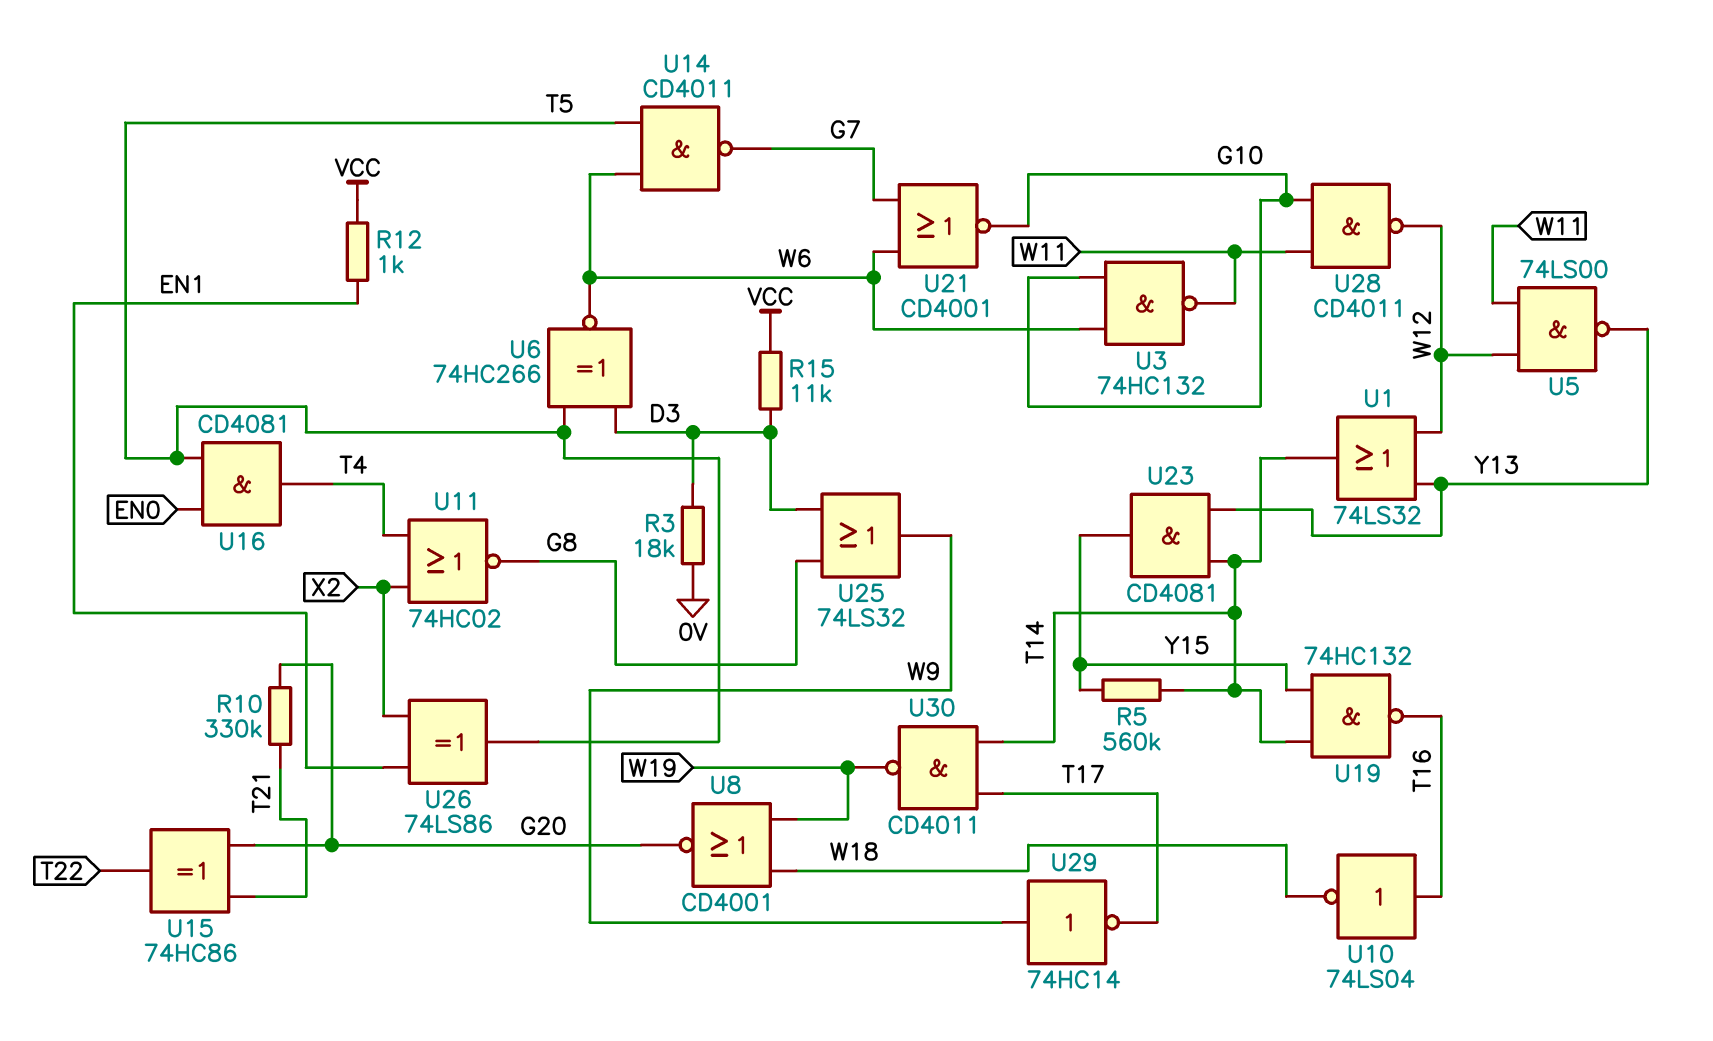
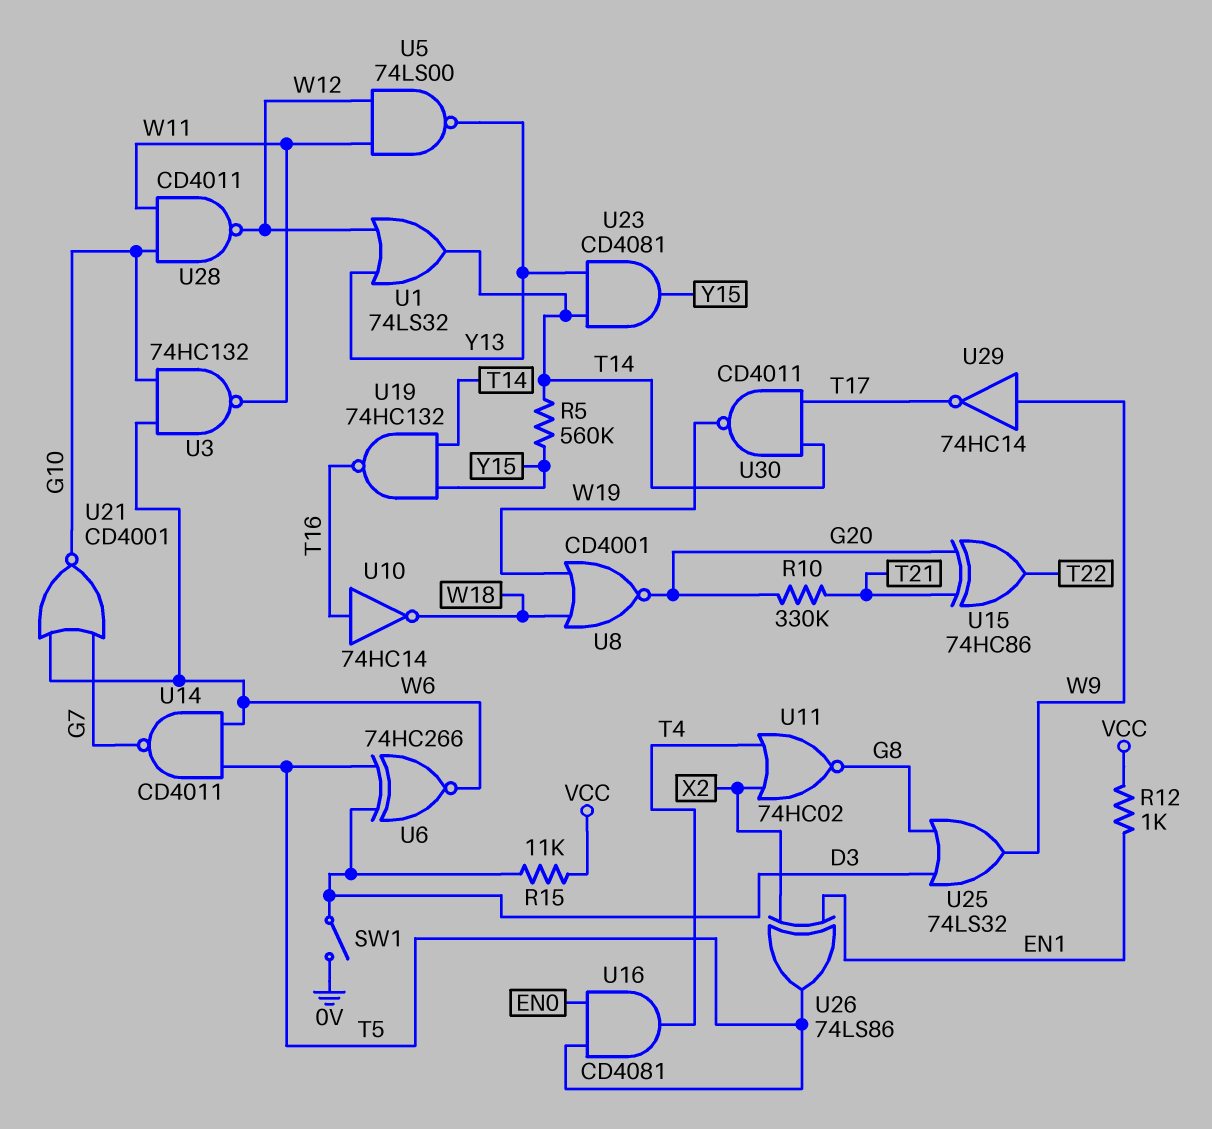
R3: 18k (0V, D3) -> none
SW1: none -> switch (0V, D3)
U10: NOT 74LS04 (in T16, out W18) -> NOT 74HC14 (in T16, out W18)

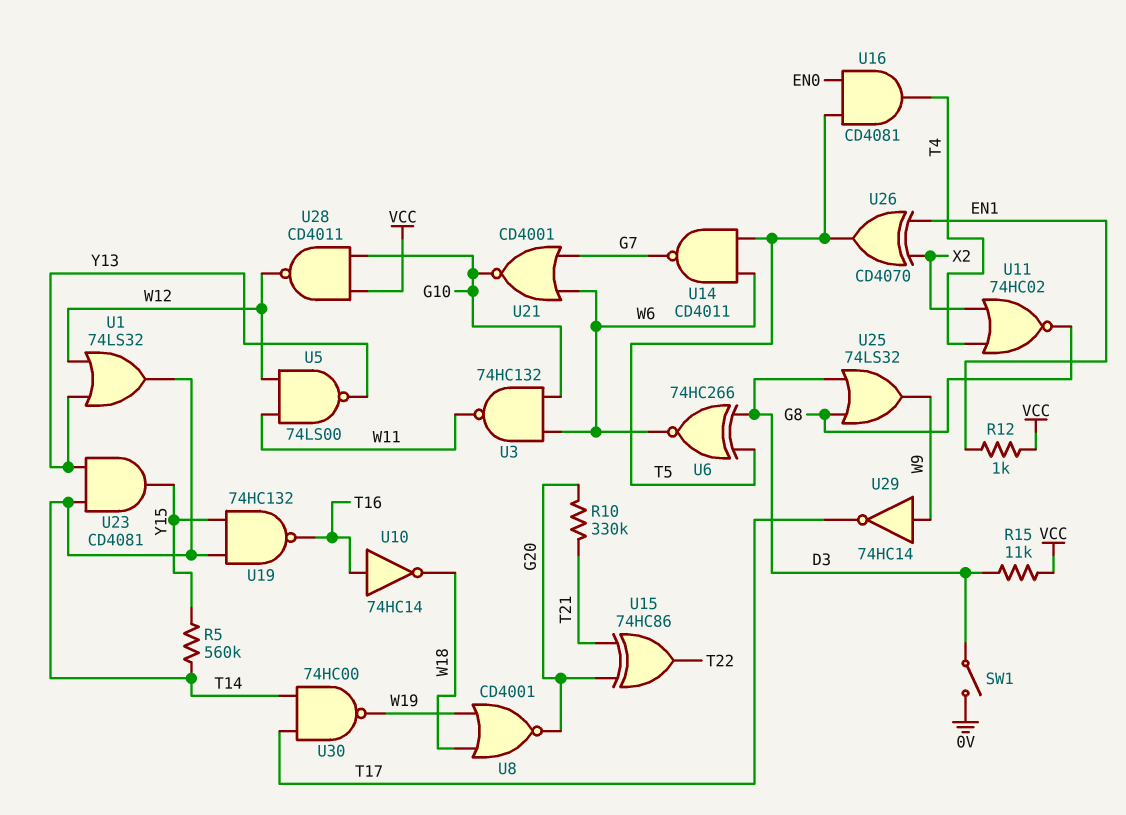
U26: XOR 74LS86 (in EN1, in X2, out T5) -> XOR CD4070 (in EN1, in X2, out T5)
U28: NAND CD4011 (in G10, in W11, out W12) -> NAND CD4011 (in G10, in VCC, out W12)
U30: NAND CD4011 (in T14, in T17, out W19) -> NAND 74HC00 (in T14, in T17, out W19)

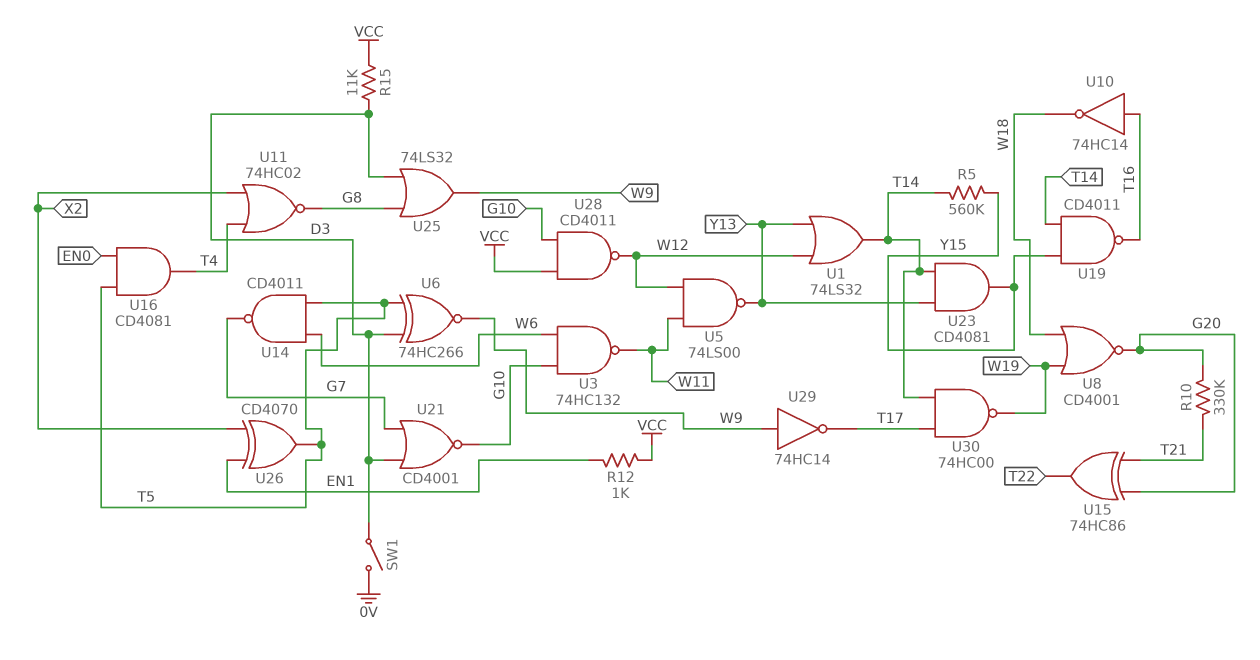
U6: XNOR 74HC266 (in D3, in T5, out W6) -> XNOR 74HC266 (in D3, in T5, out W9)
U19: NAND 74HC132 (in T14, in Y15, out T16) -> NAND CD4011 (in T14, in Y15, out T16)
U21: NOR CD4001 (in G7, in W6, out G10) -> NOR CD4001 (in D3, in G7, out G10)

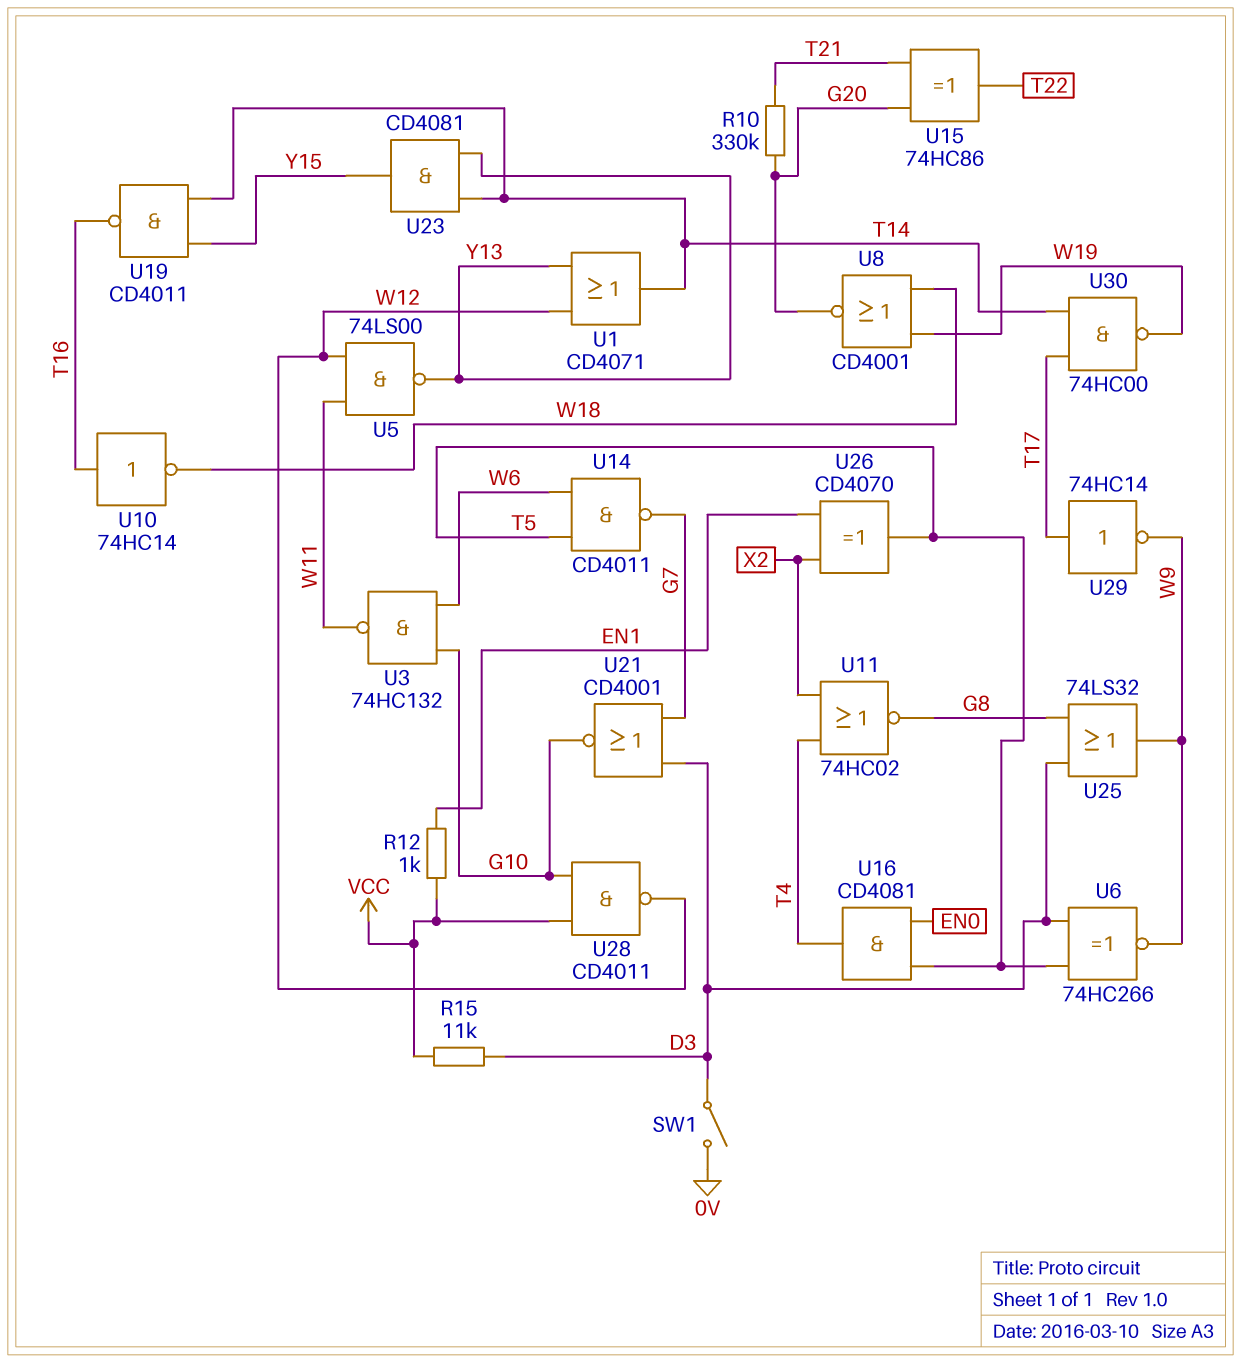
R5: 560k (T14, Y15) -> none
U1: OR 74LS32 (in W12, in Y13, out T14) -> OR CD4071 (in W12, in Y13, out T14)
U29: NOT 74HC14 (in W9, out T17) -> NOT 74HC14 (in T17, out W9)

